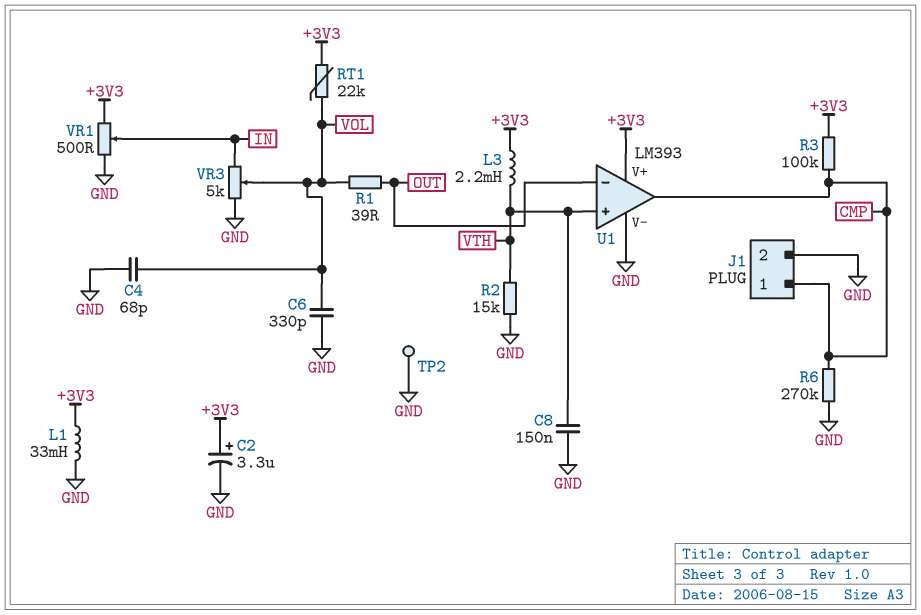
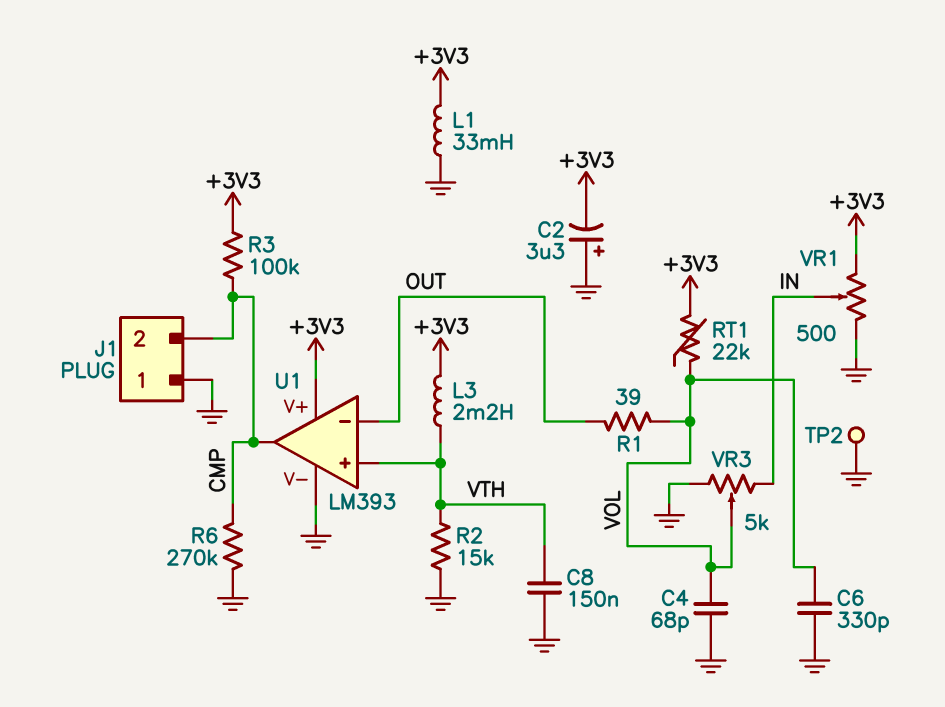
C2: 3.3uF (plus +3V3, minus GND) -> 3.3uF (plus GND, minus +3V3)
J1 pin 1: CMP -> GND
J1 pin 2: GND -> CMP

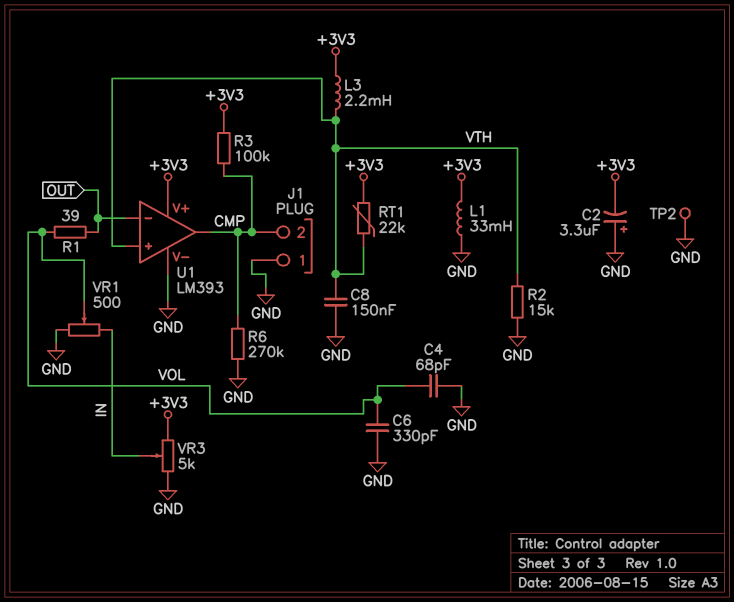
RT1: 22k (+3V3, VOL) -> 22k (+3V3, VTH)
VR1: 500 (+3V3, GND, wiper IN) -> 500 (GND, IN, wiper VOL)
VR3: 5k (GND, IN, wiper VOL) -> 5k (+3V3, GND, wiper IN)

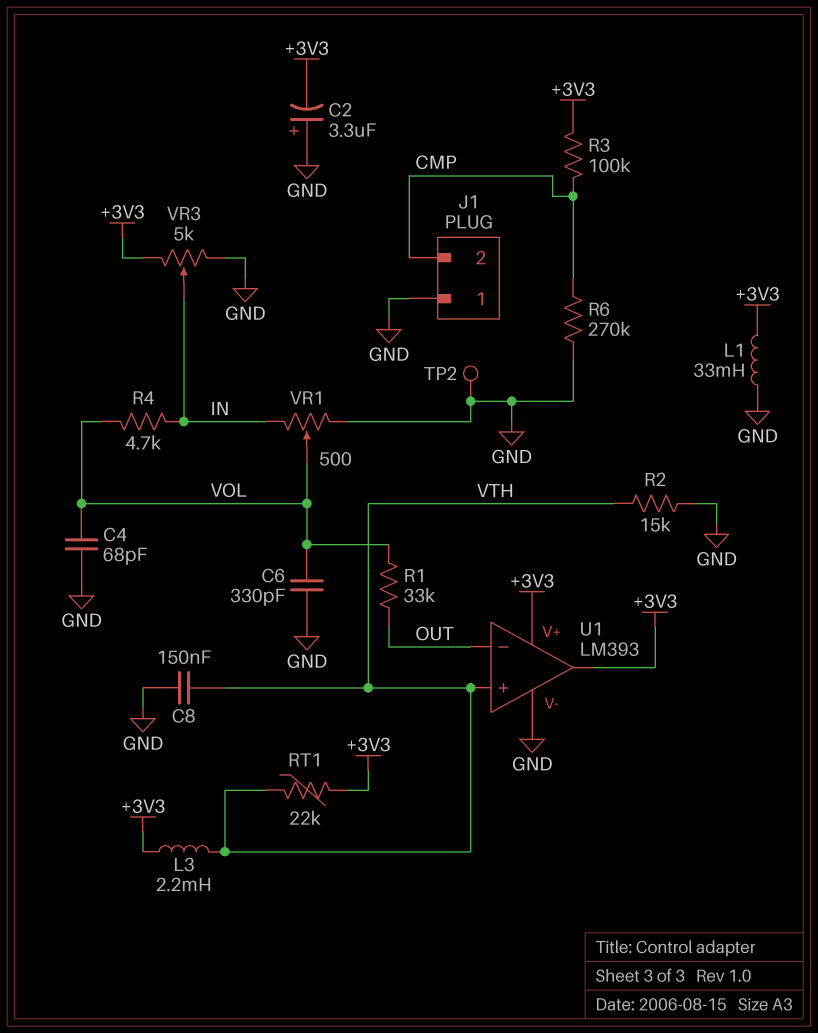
R1: 39 (OUT, VOL) -> 33k (OUT, VOL)
R4: none -> 4.7k (IN, VOL)
U1 pin out: CMP -> +3V3

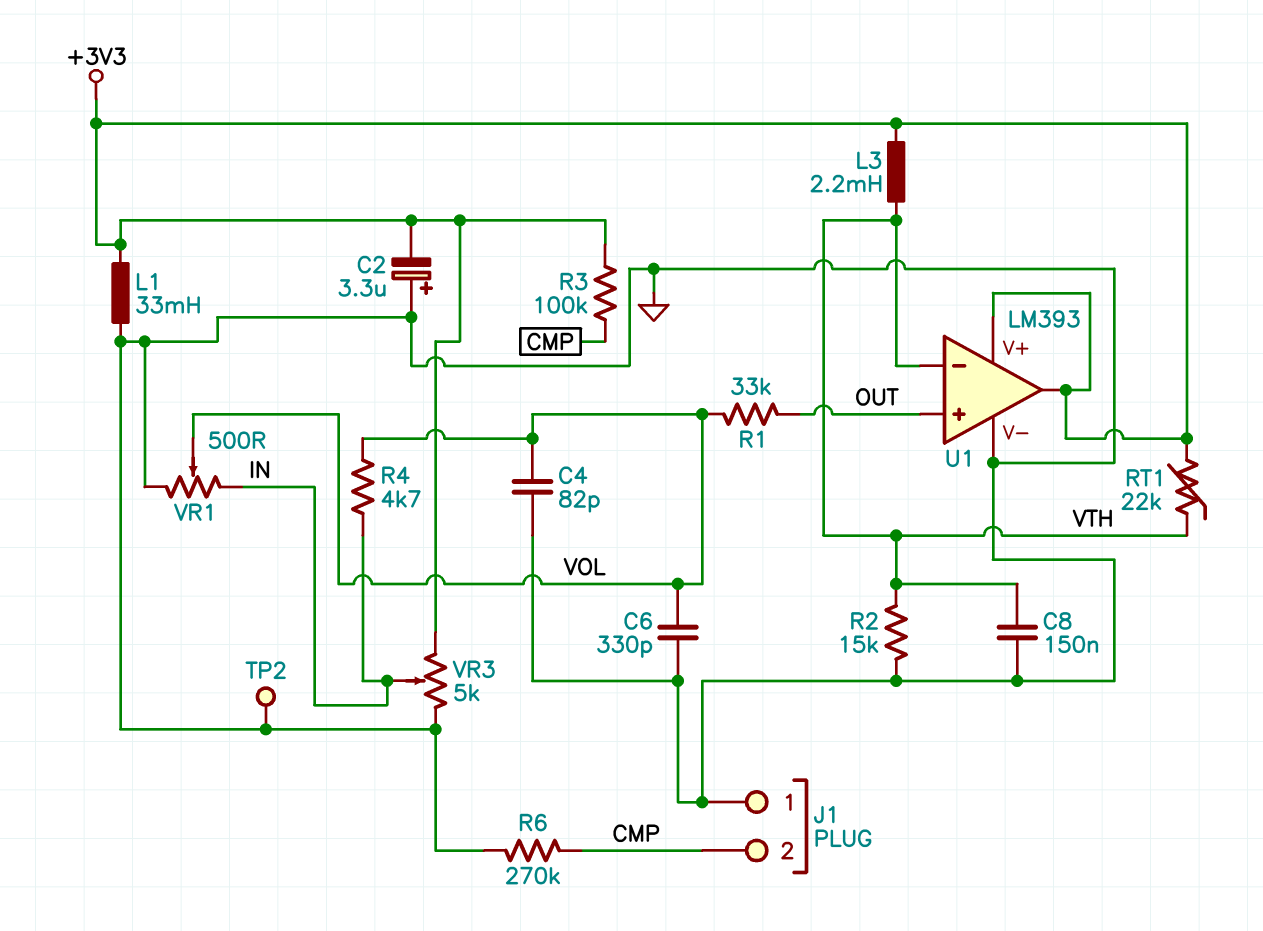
C4: 68pF (GND, VOL) -> 82pF (GND, VOL)
U1 pin in+: VTH -> OUT
U1 pin in-: OUT -> VTH

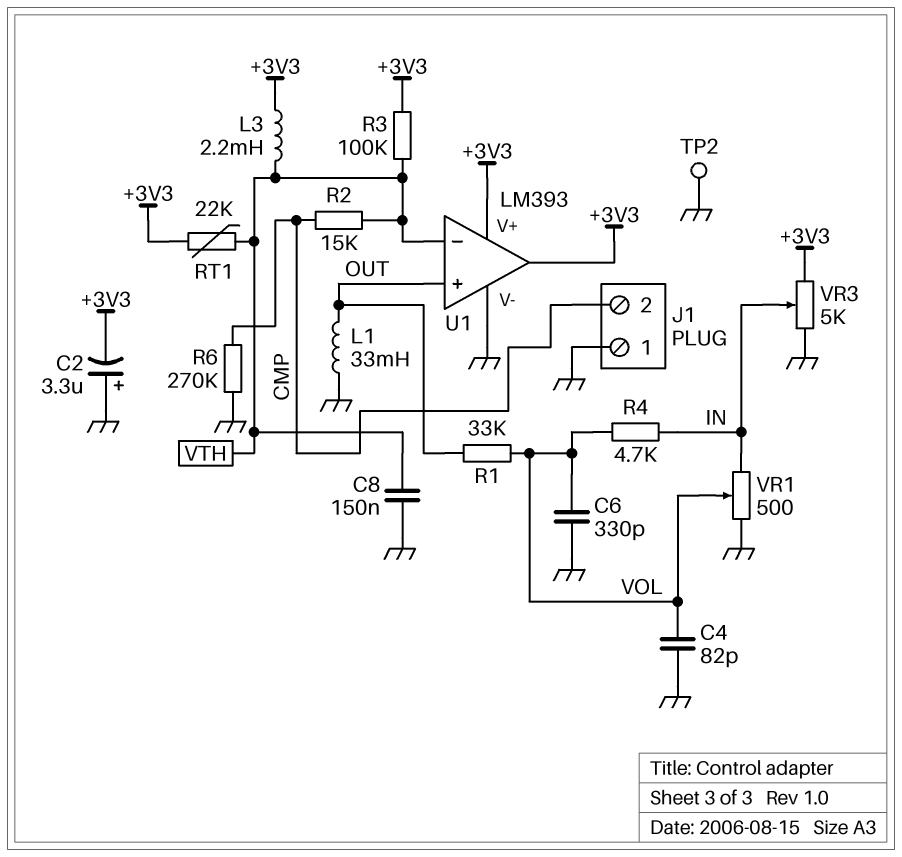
L1: 33mH (+3V3, GND) -> 33mH (GND, OUT)
R2: 15k (GND, VTH) -> 15k (CMP, VTH)
R3: 100k (+3V3, CMP) -> 100k (+3V3, VTH)

